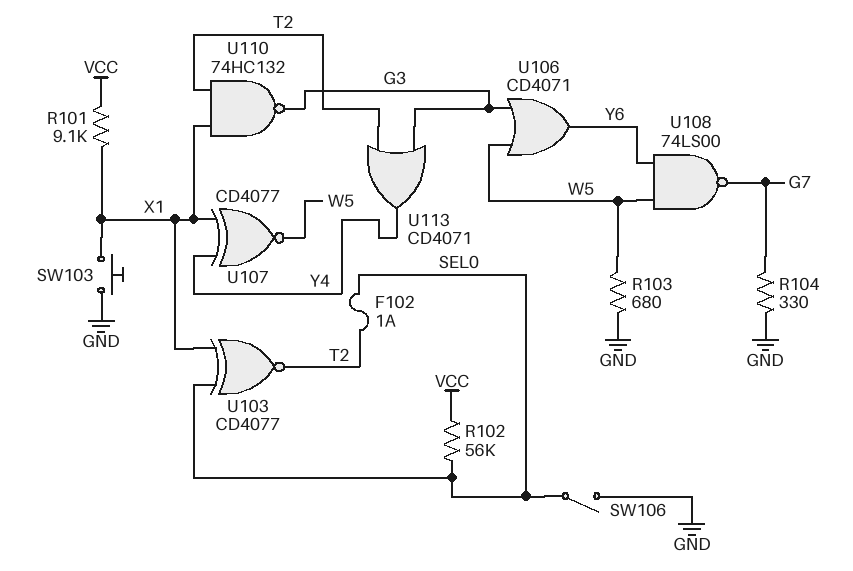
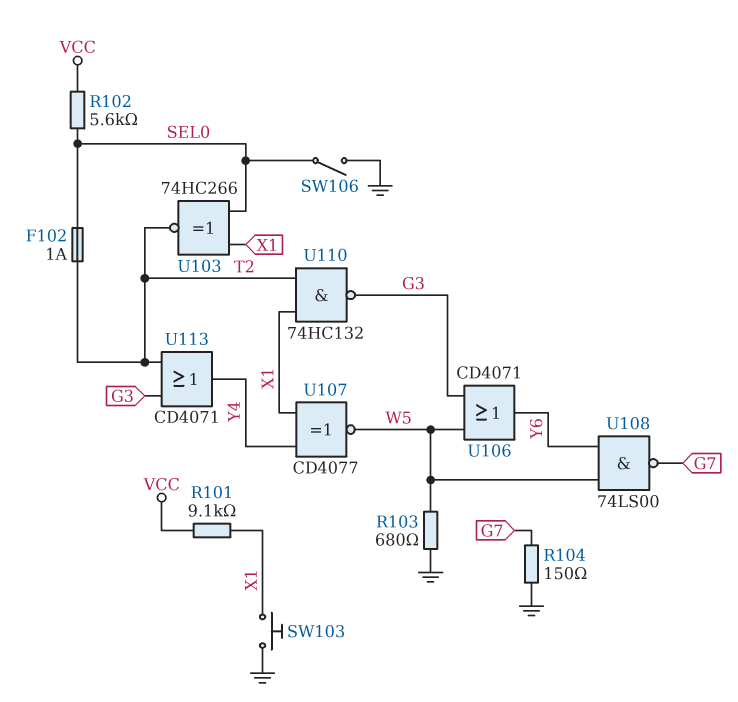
R102: 56k (SEL0, VCC) -> 5.6k (SEL0, VCC)
R104: 330 (G7, GND) -> 150 (G7, GND)
U103: XNOR CD4077 (in SEL0, in X1, out T2) -> XNOR 74HC266 (in SEL0, in X1, out T2)

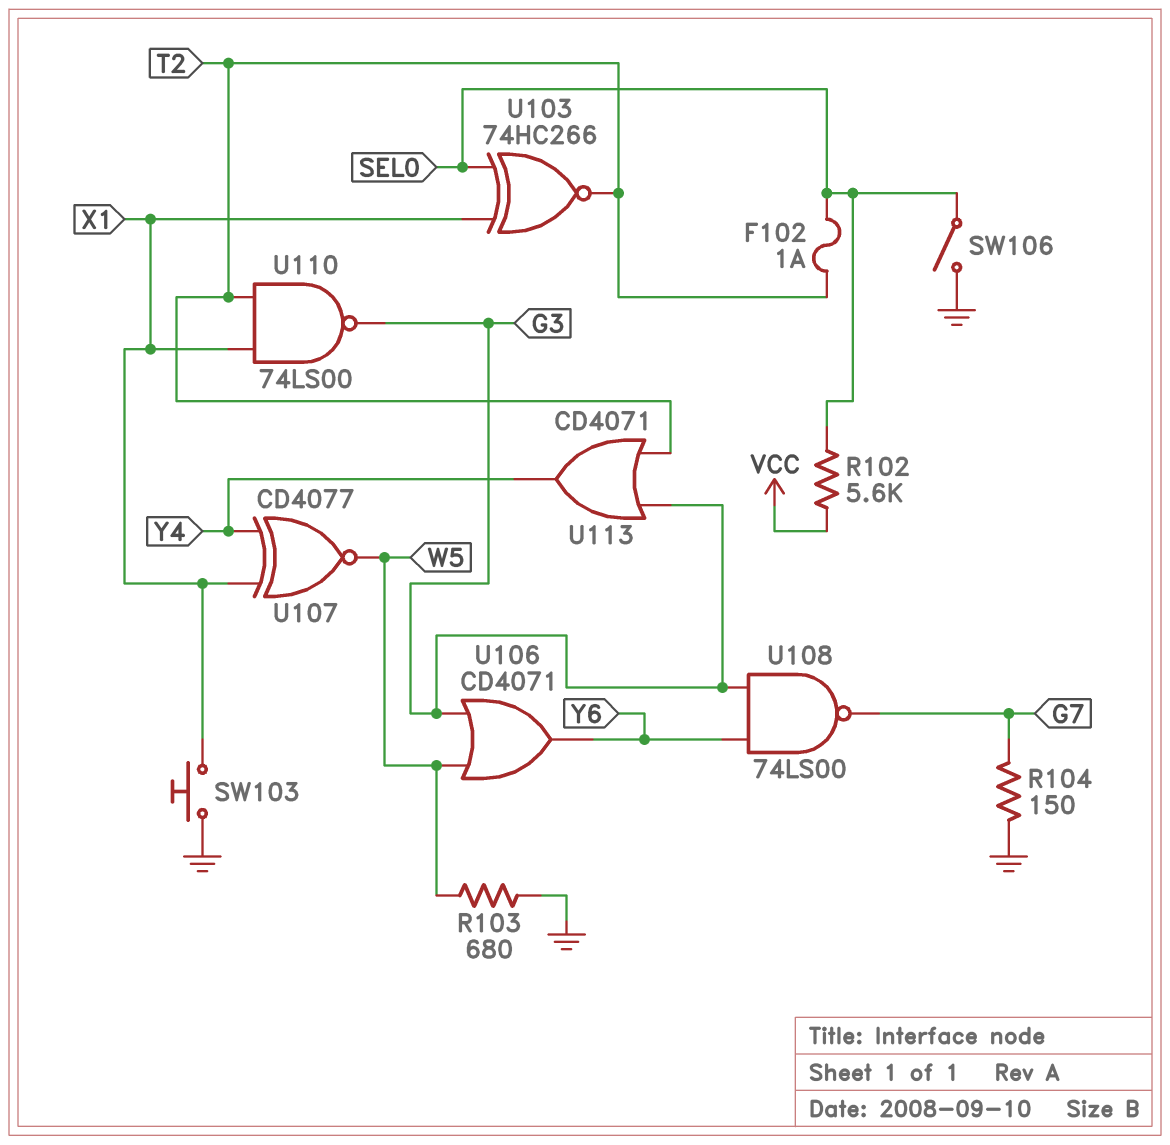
R101: 9.1k (VCC, X1) -> none
U108: NAND 74LS00 (in W5, in Y6, out G7) -> NAND 74LS00 (in G3, in Y6, out G7)
U110: NAND 74HC132 (in T2, in X1, out G3) -> NAND 74LS00 (in T2, in X1, out G3)

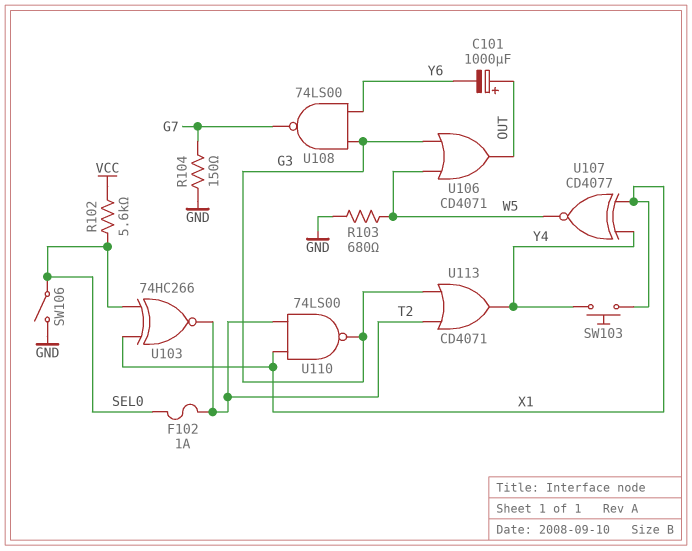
C101: none -> 1000uF (plus OUT, minus Y6)
SW103: button (GND, X1) -> button (X1, Y4)
U106: OR CD4071 (in G3, in W5, out Y6) -> OR CD4071 (in G3, in W5, out OUT)

